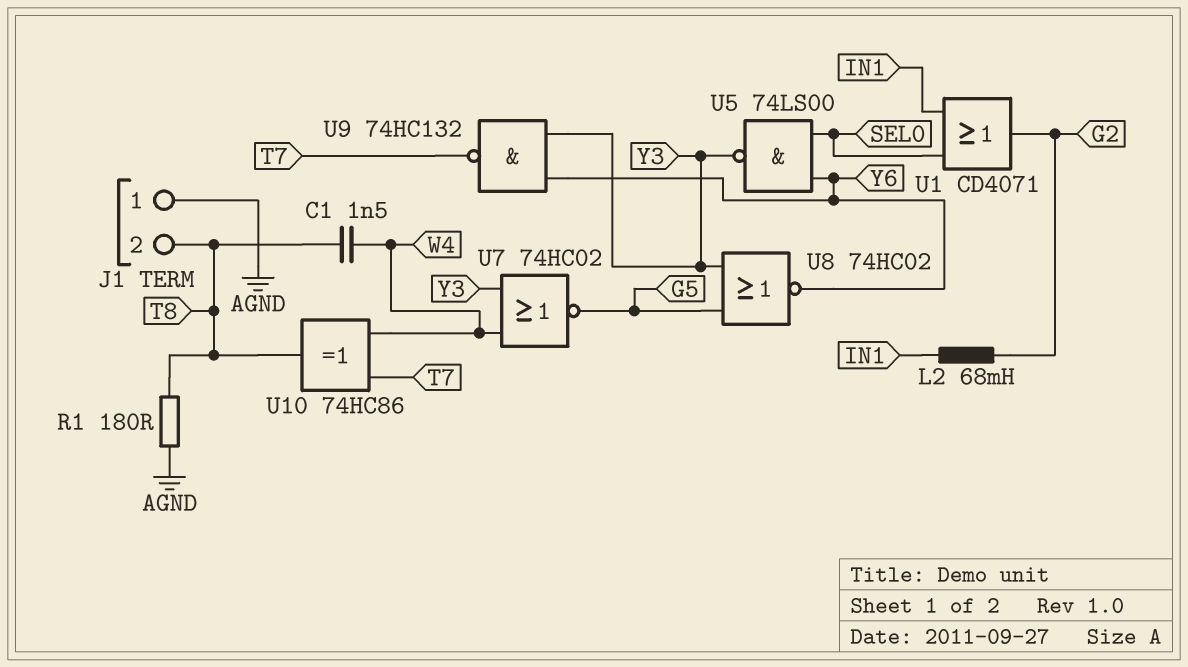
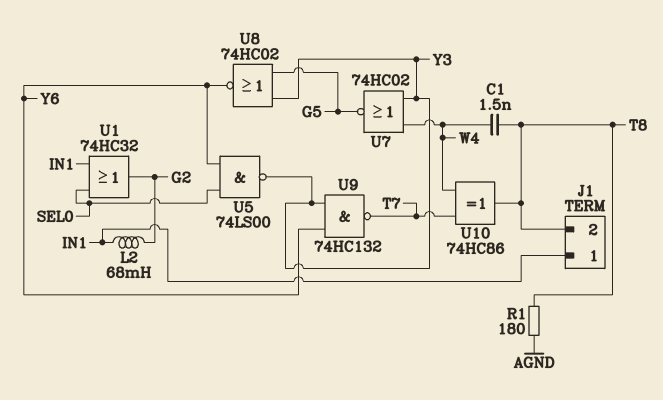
J1 pin 1: AGND -> IN1
U1: OR CD4071 (in IN1, in SEL0, out G2) -> OR 74HC32 (in IN1, in SEL0, out G2)

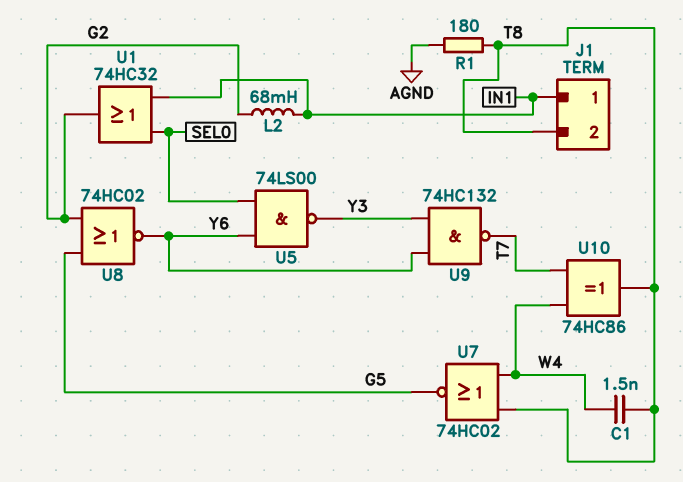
U7: NOR 74HC02 (in W4, in Y3, out G5) -> NOR 74HC02 (in T8, in W4, out G5)
U8: NOR 74HC02 (in G5, in Y3, out Y6) -> NOR 74HC02 (in G2, in G5, out Y6)

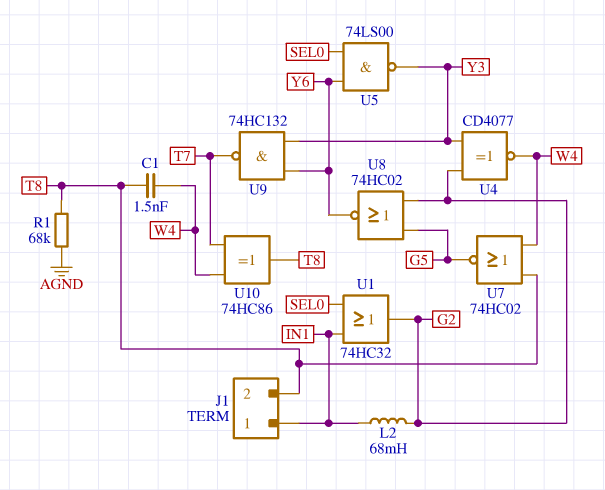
R1: 180 (AGND, T8) -> 68k (AGND, T8)
U4: none -> XNOR CD4077 (in G2, in Y3, out W4)

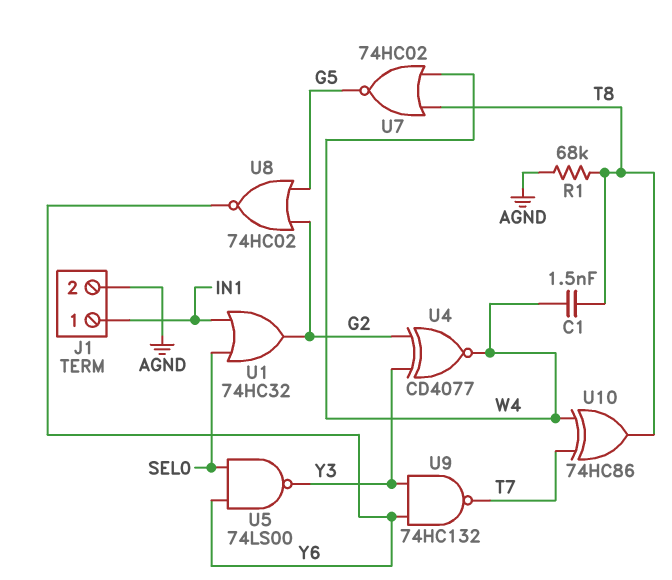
J1 pin 2: T8 -> AGND
L2: 68mH (G2, IN1) -> none

